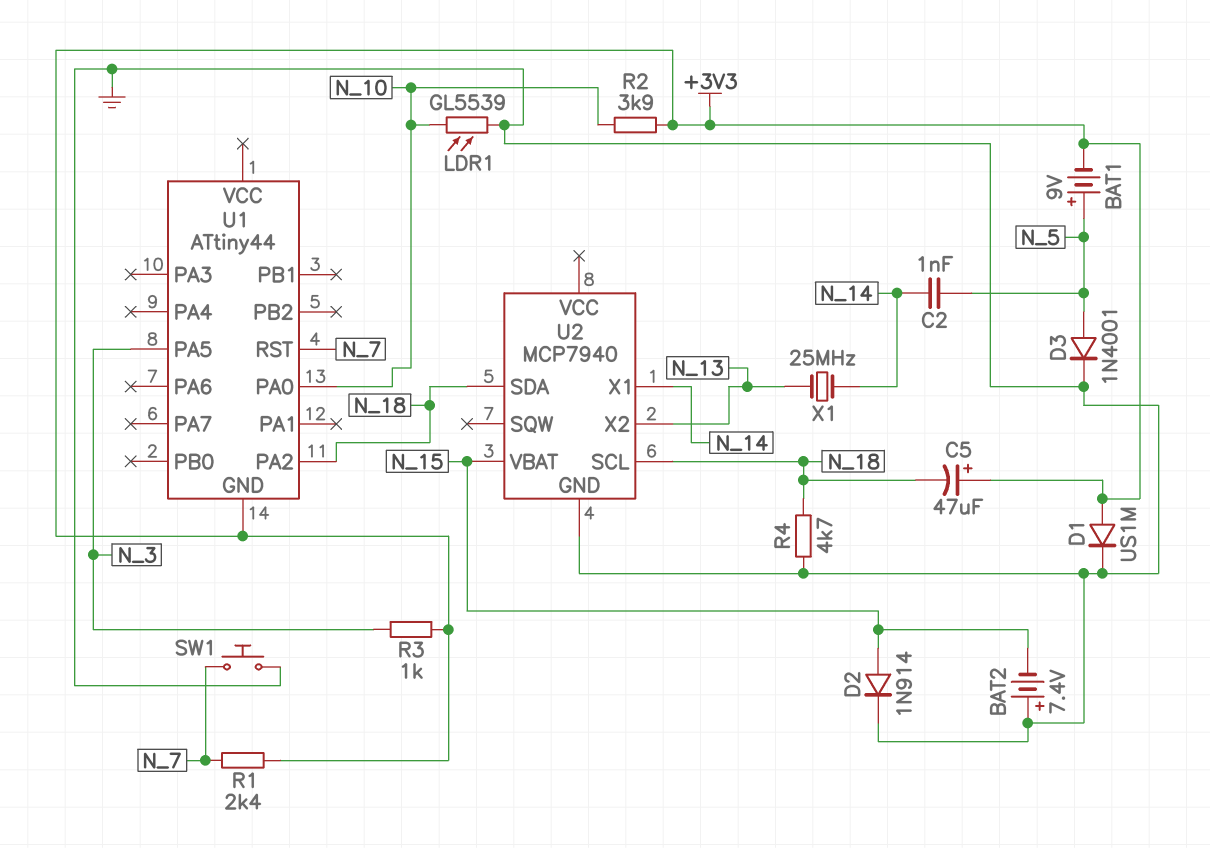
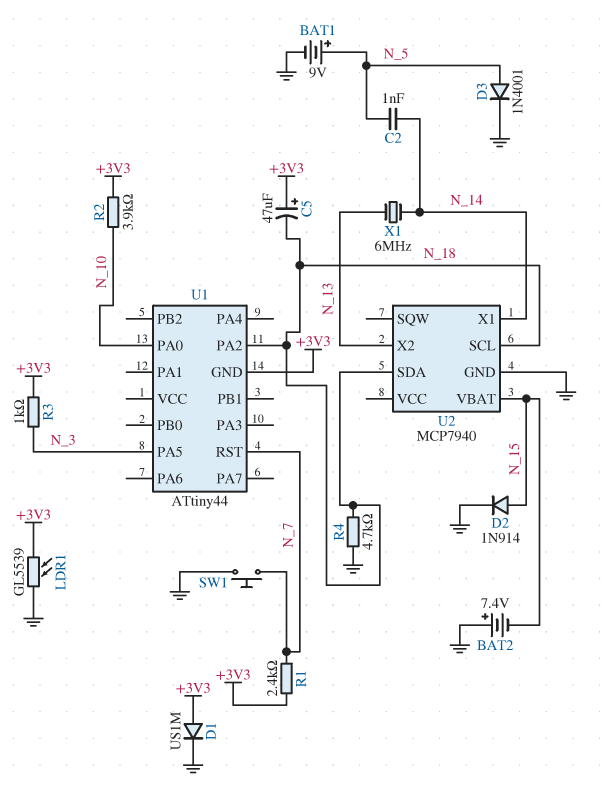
BAT1: 9V (plus N_5, minus +3V3) -> 9V (plus N_5, minus GND)
LDR1: GL5539 (GND, N_10) -> GL5539 (+3V3, GND)
X1: 25MHz (N_13, N_14) -> 6MHz (N_13, N_14)

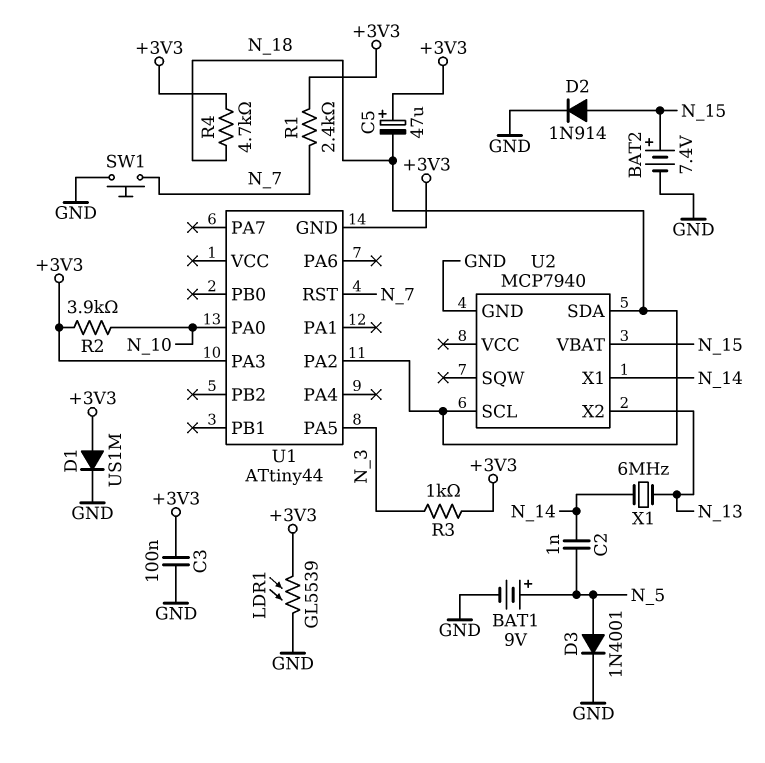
BAT2: 7.4V (plus GND, minus N_15) -> 7.4V (plus N_15, minus GND)
C3: none -> 100nF (+3V3, GND)
R4: 4.7k (GND, N_18) -> 4.7k (+3V3, N_18)
U1 pin PA3: none -> +3V3

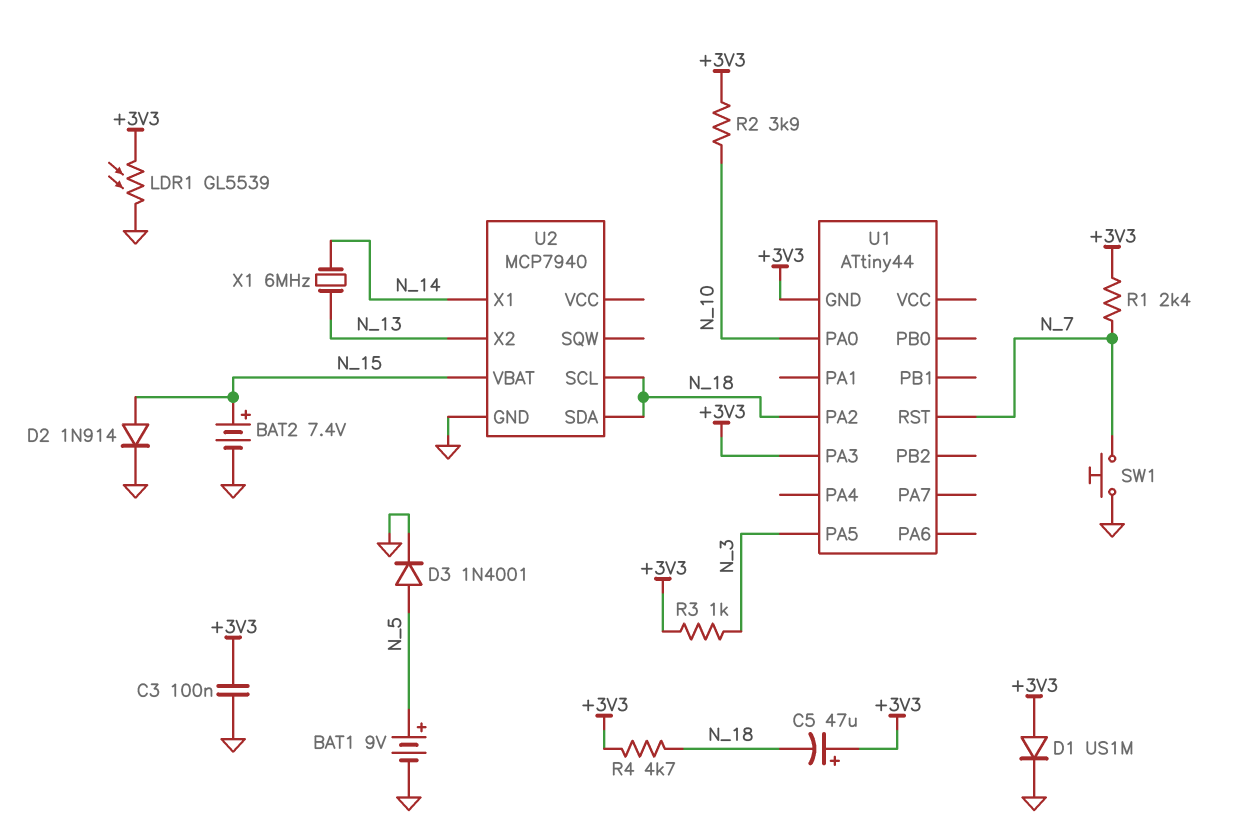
C2: 1nF (N_5, N_14) -> none

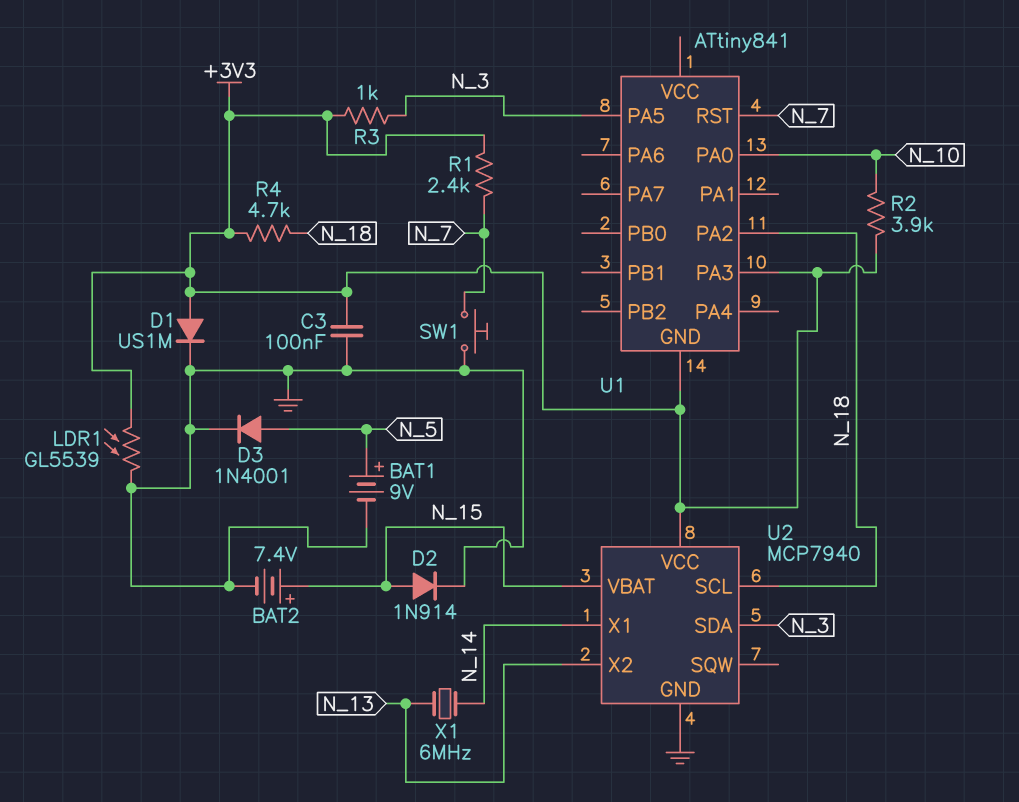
C5: 47uF (plus +3V3, minus N_18) -> none
U1: ATtiny44 -> ATtiny841
U2 pin SDA: N_18 -> N_3
U2 pin VCC: none -> +3V3

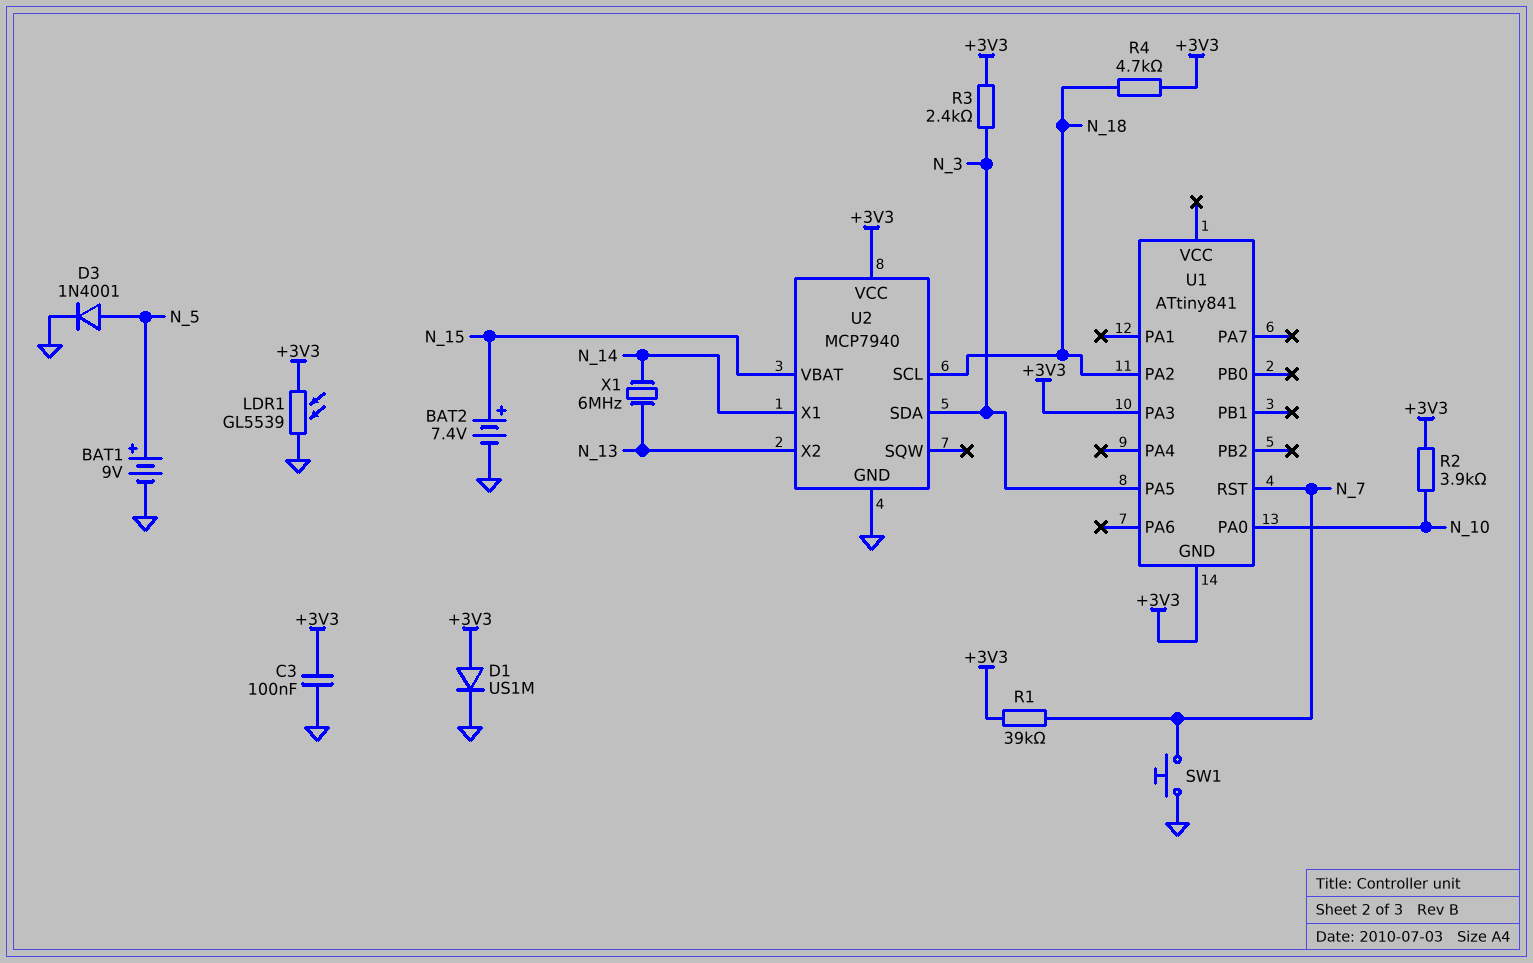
D2: diode 1N914 (A N_15, K GND) -> none
R1: 2.4k (+3V3, N_7) -> 39k (+3V3, N_7)
R3: 1k (+3V3, N_3) -> 2.4k (+3V3, N_3)

